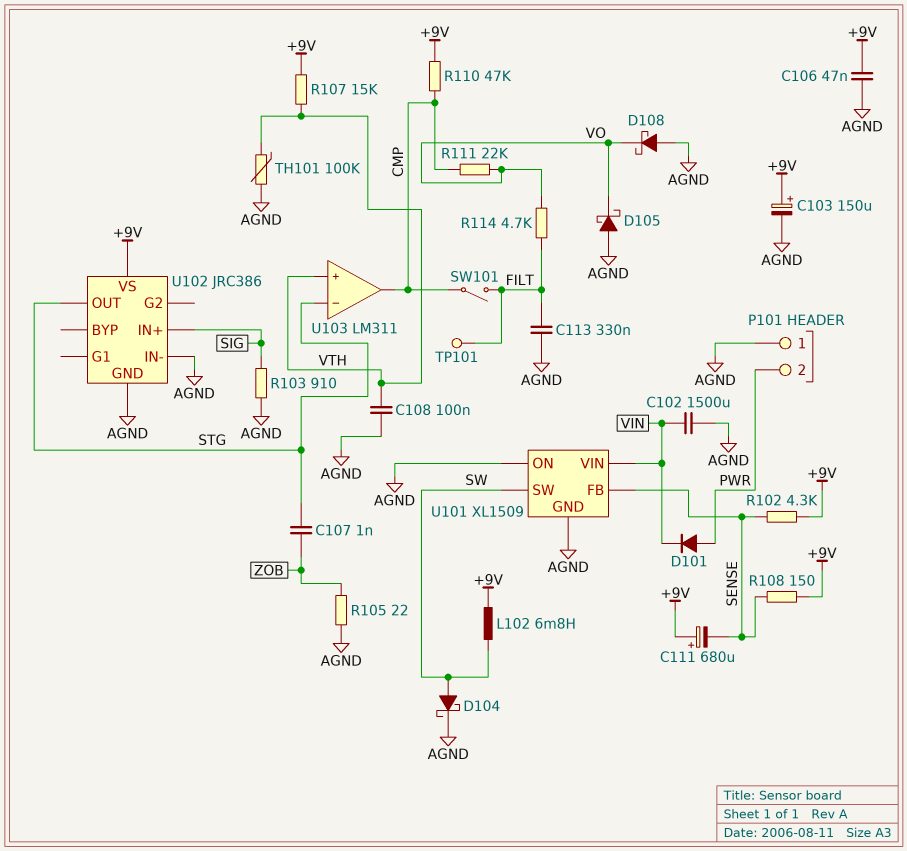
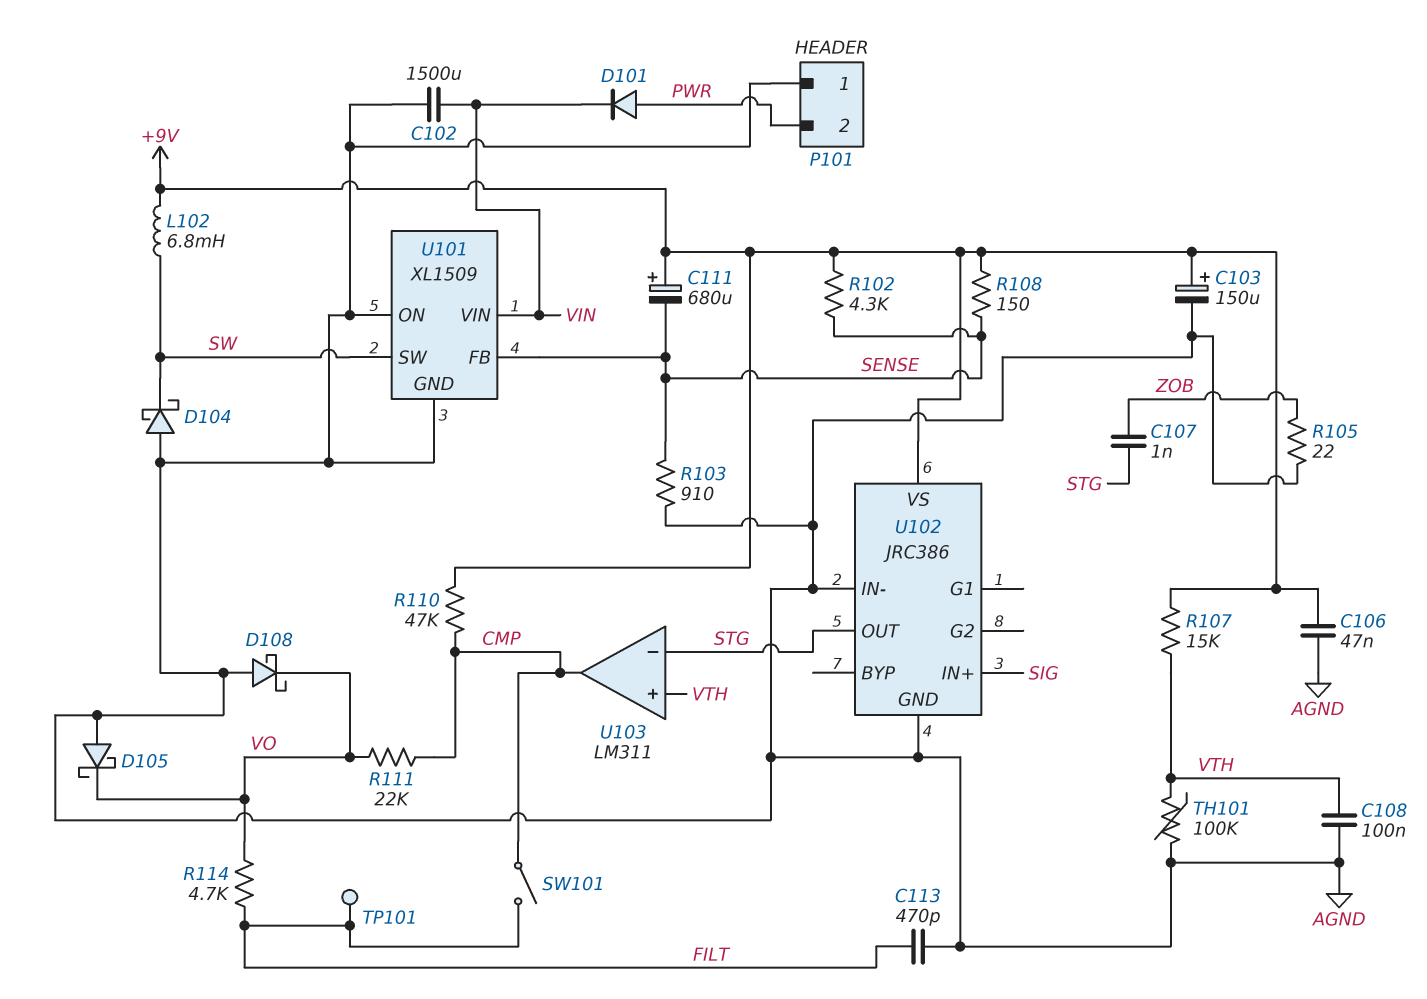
C113: 330nF (AGND, FILT) -> 470pF (AGND, FILT)
D104: schottky (A SW, K AGND) -> schottky (A AGND, K SW)
R103: 910 (AGND, SIG) -> 910 (AGND, SENSE)

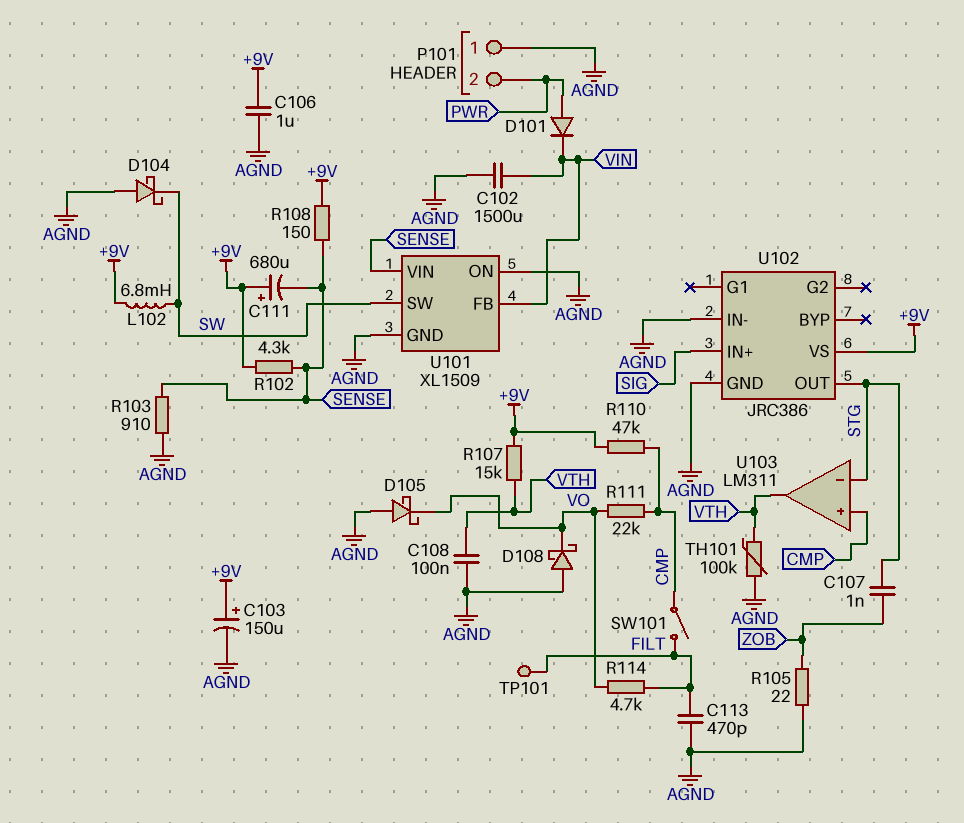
C106: 47nF (+9V, AGND) -> 1uF (+9V, AGND)
U101 pin FB: SENSE -> VIN
U101 pin VIN: VIN -> SENSE
U103 pin in+: VTH -> CMP
U103 pin out: CMP -> VTH

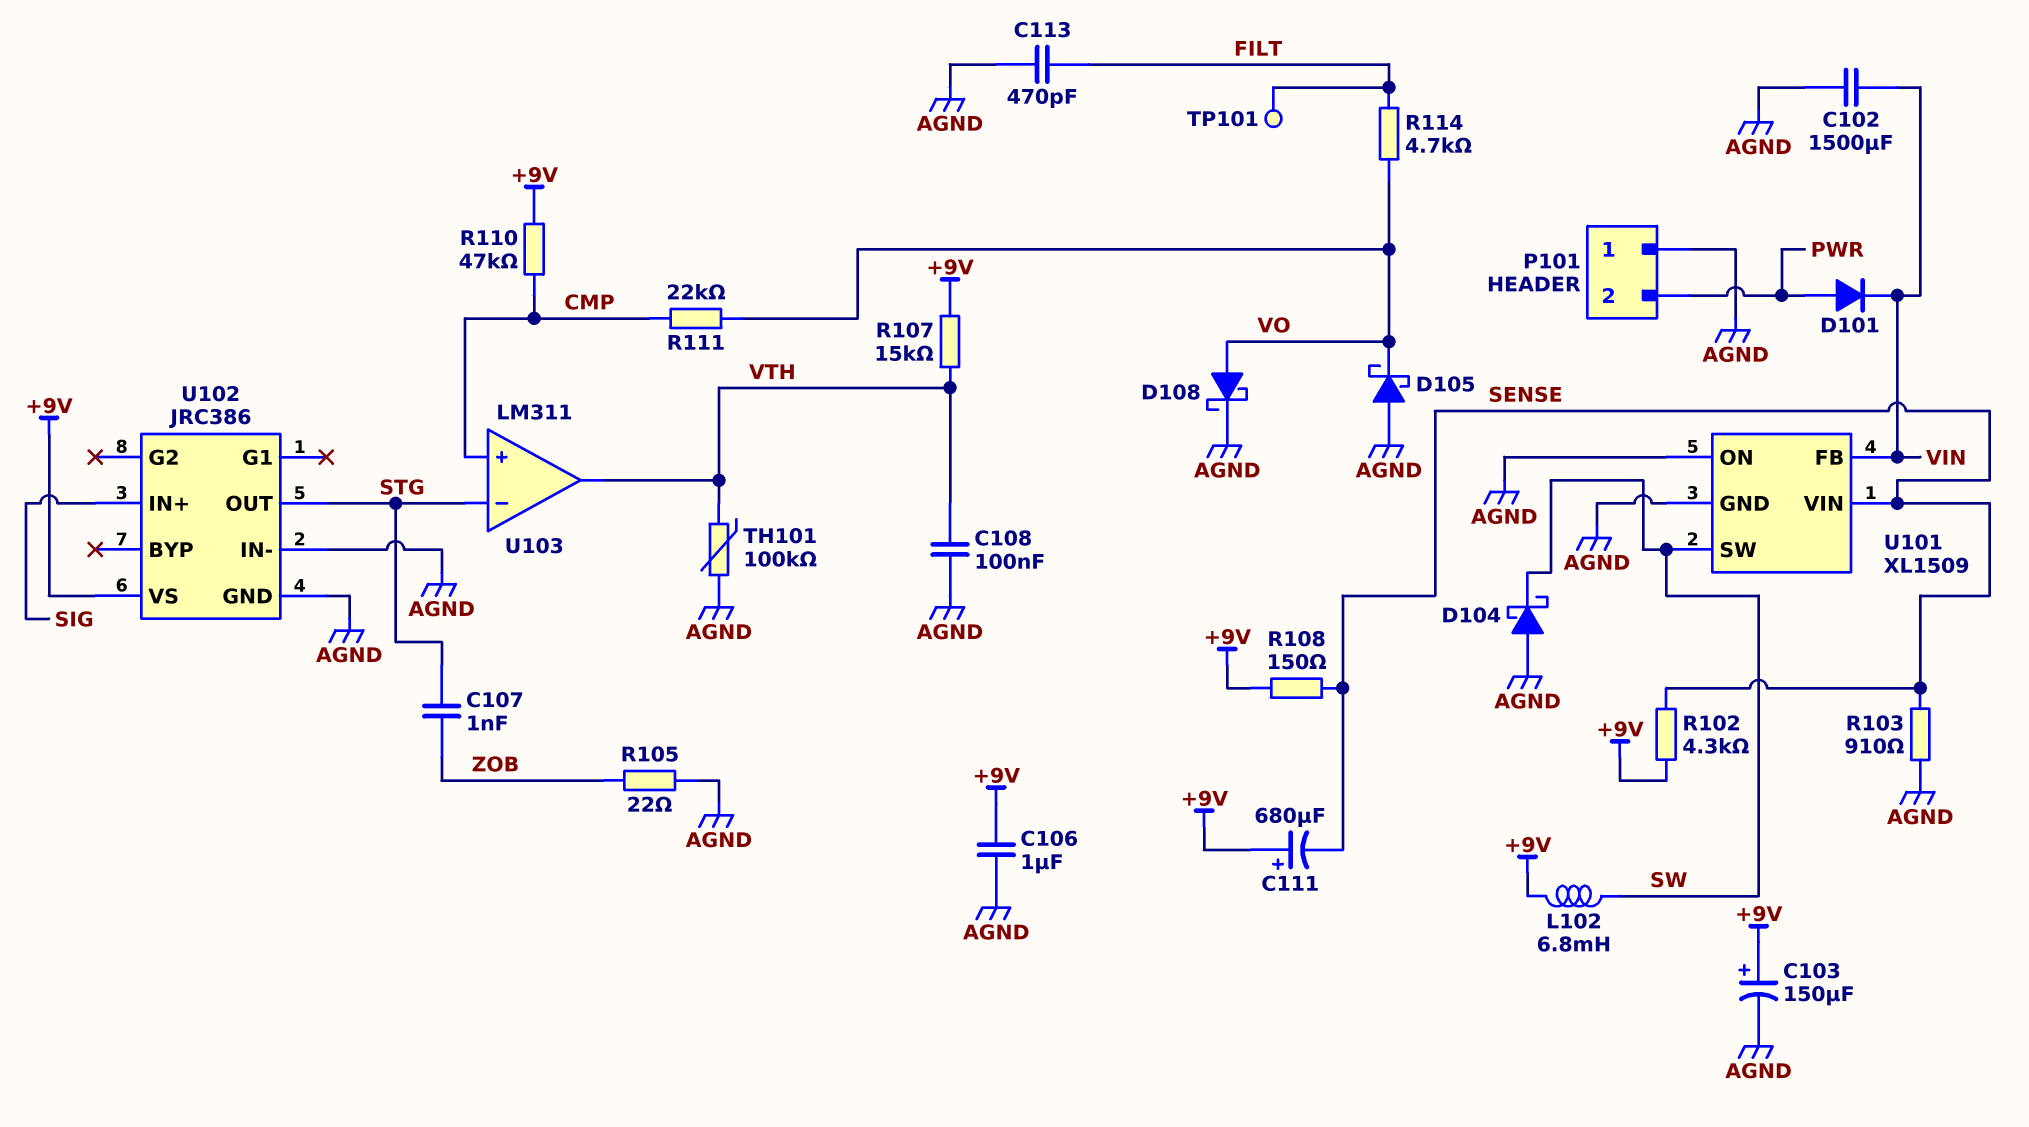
D108: schottky (A AGND, K VO) -> schottky (A VO, K AGND)
SW101: switch (CMP, FILT) -> none

